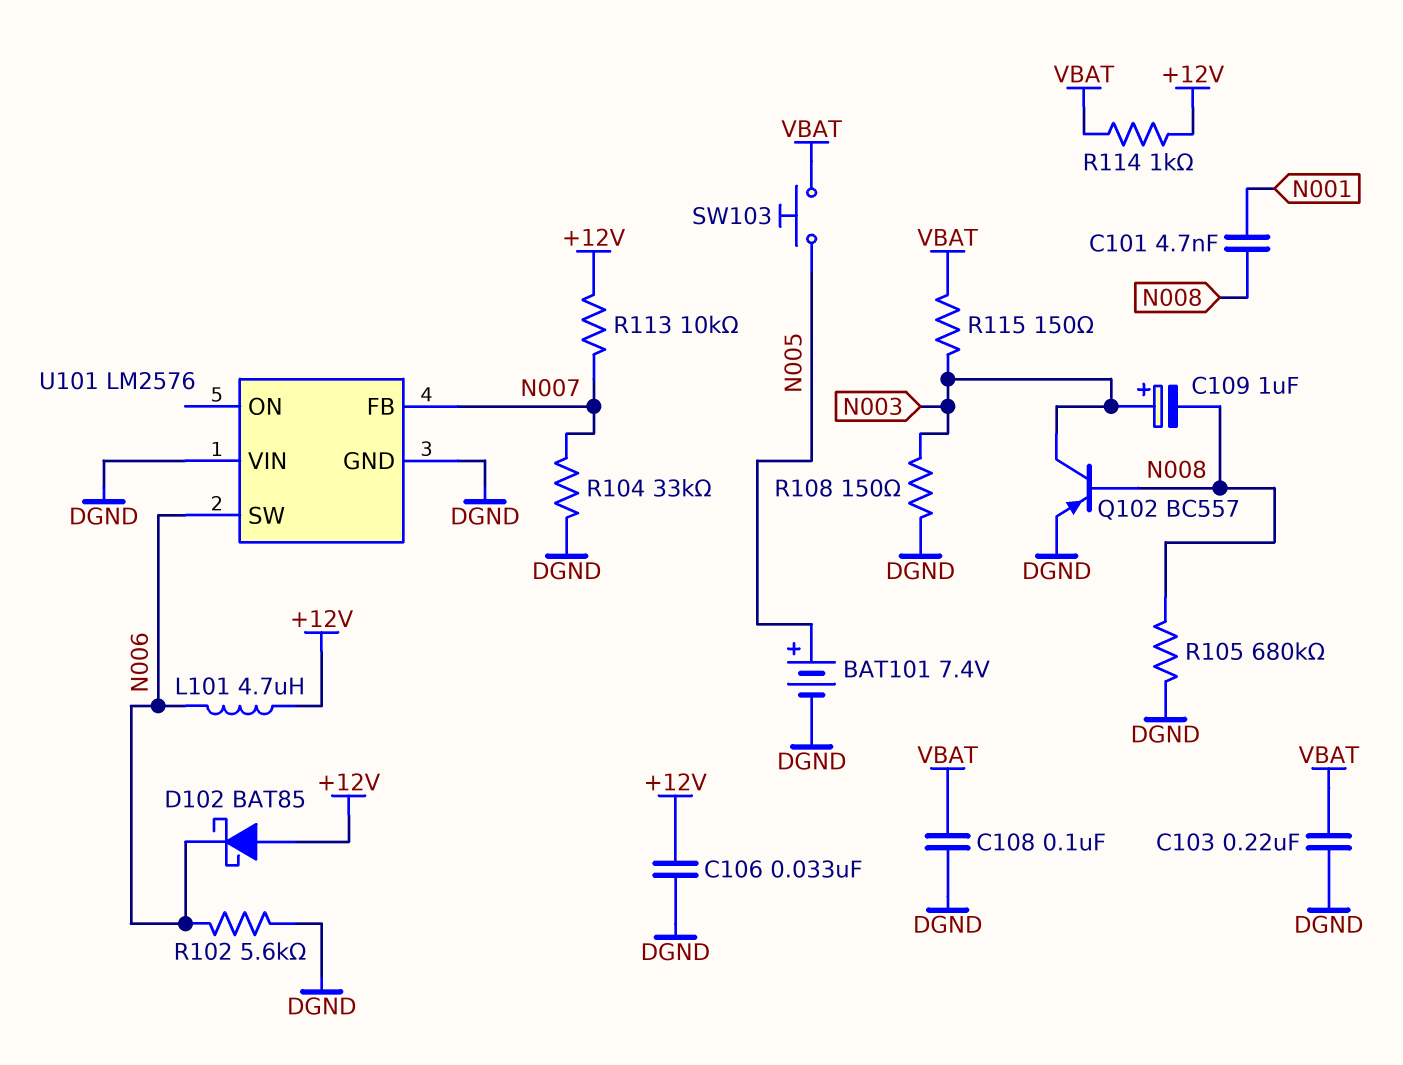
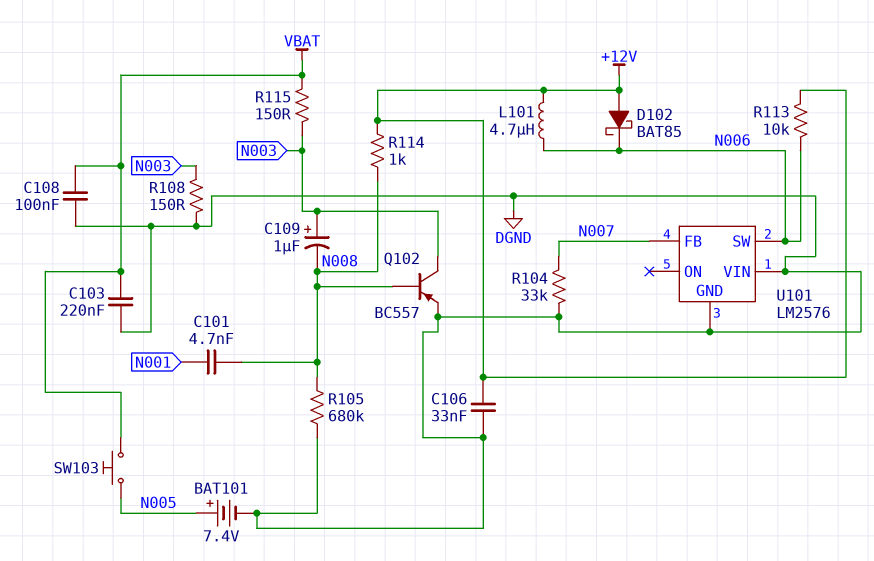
R102: 5.6k (DGND, N006) -> none
R113: 10k (+12V, N007) -> 10k (+12V, N006)
R114: 1k (+12V, VBAT) -> 1k (+12V, N008)

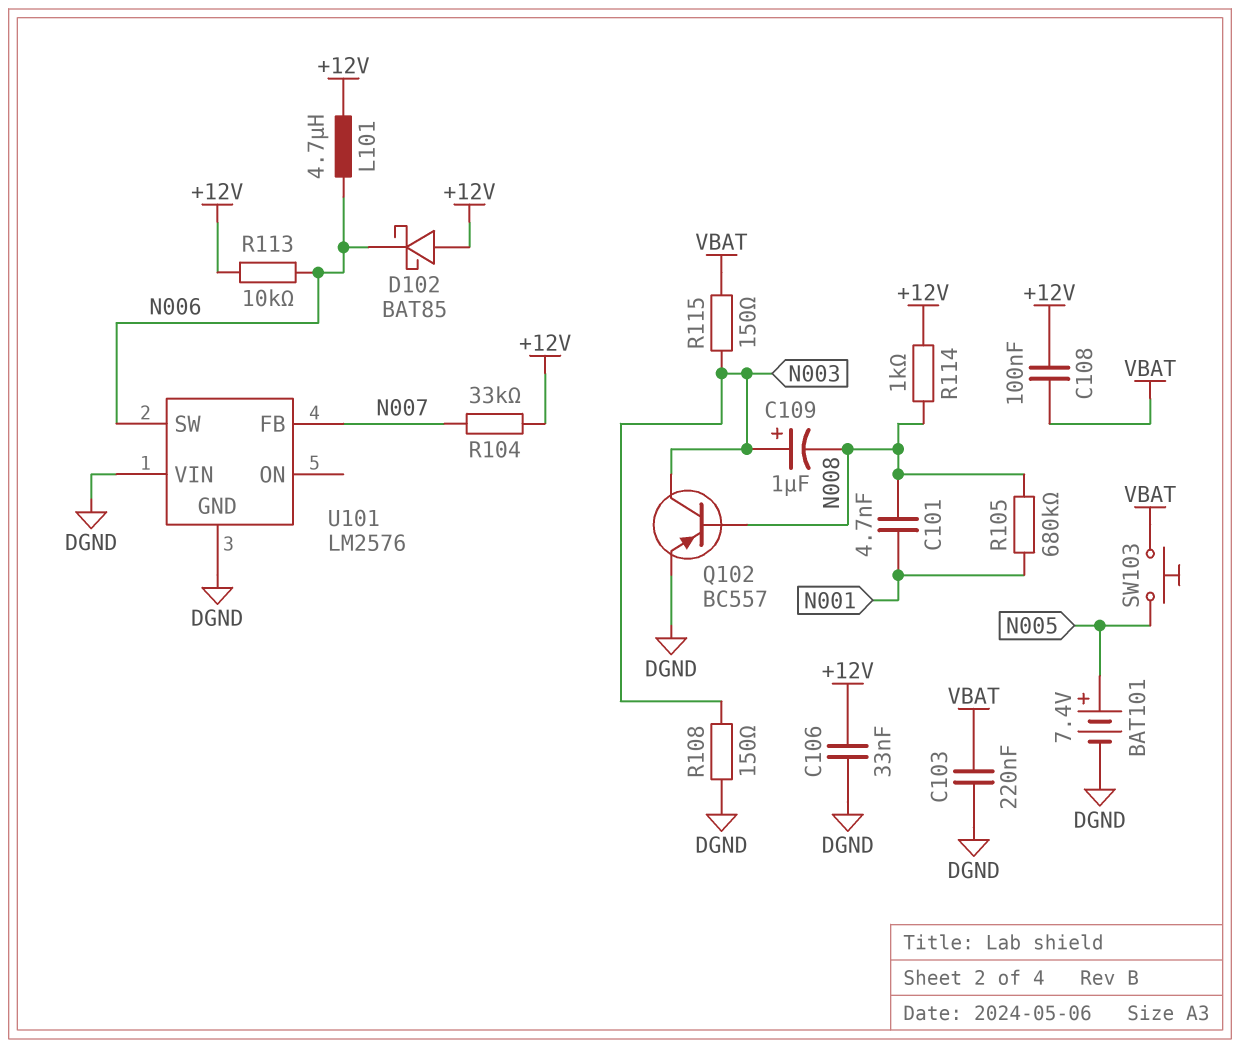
C108: 100nF (DGND, VBAT) -> 100nF (+12V, VBAT)
R104: 33k (DGND, N007) -> 33k (+12V, N007)
R105: 680k (DGND, N008) -> 680k (N001, N008)

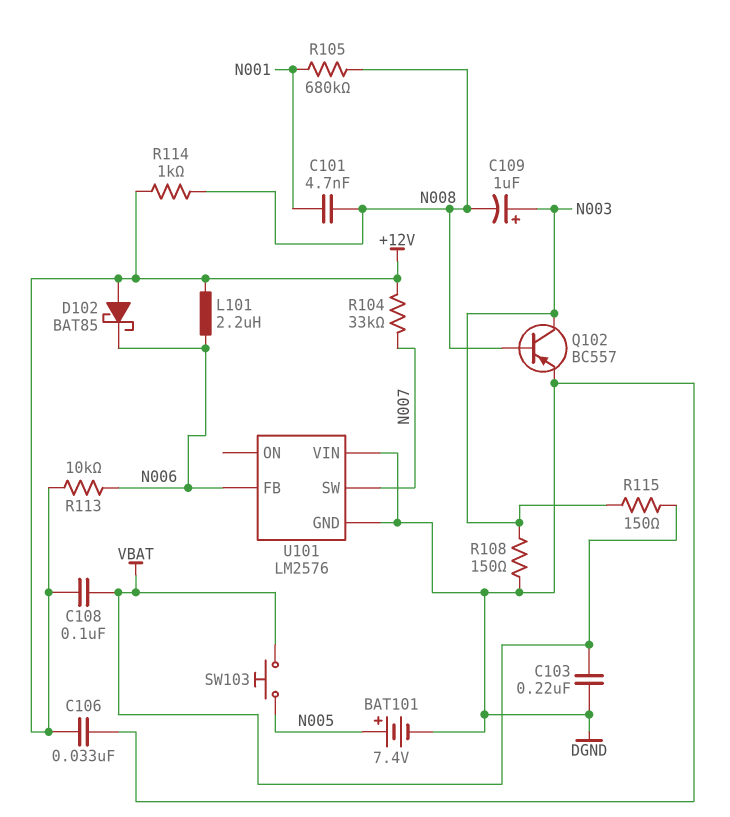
L101: 4.7uH (+12V, N006) -> 2.2uH (+12V, N006)
U101 pin FB: N007 -> N006
U101 pin SW: N006 -> N007

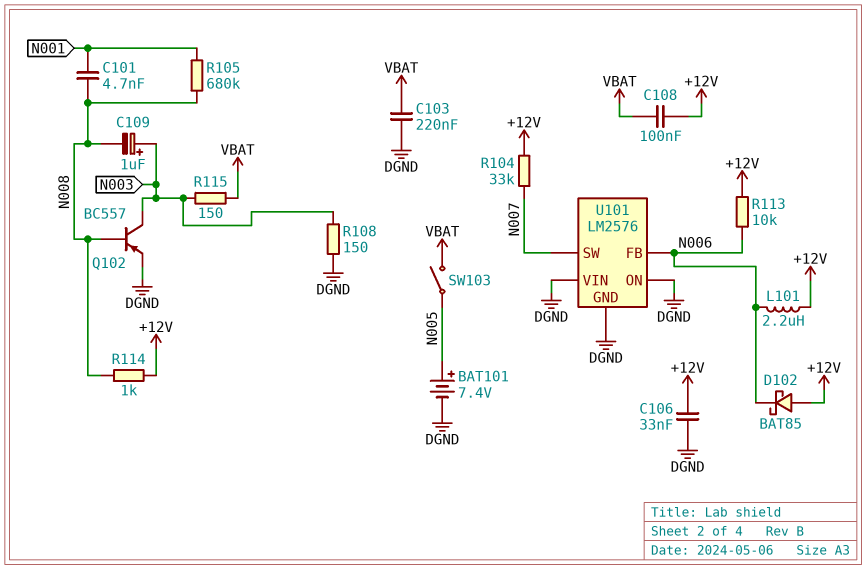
SW103: button (N005, VBAT) -> switch (N005, VBAT)
U101 pin ON: none -> DGND

